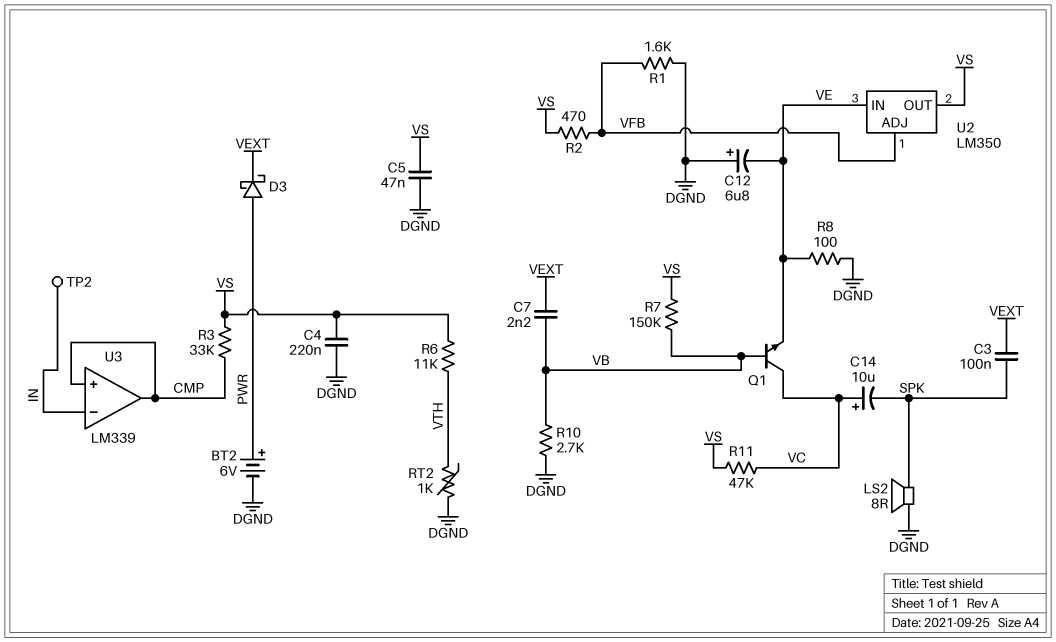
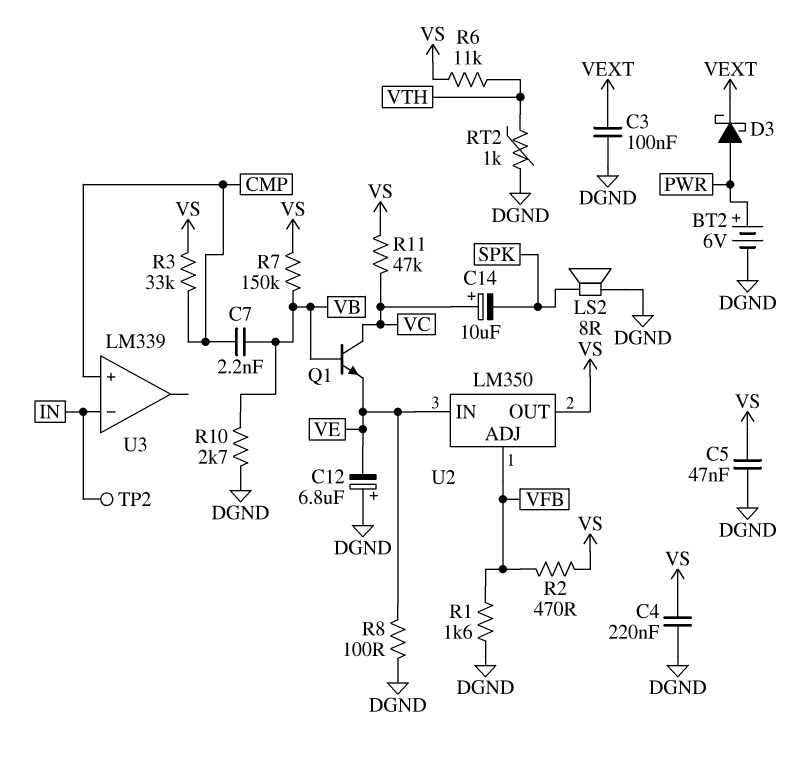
C3: 100nF (SPK, VEXT) -> 100nF (DGND, VEXT)
C7: 2.2nF (VB, VEXT) -> 2.2nF (CMP, VB)
U3 pin out: CMP -> none

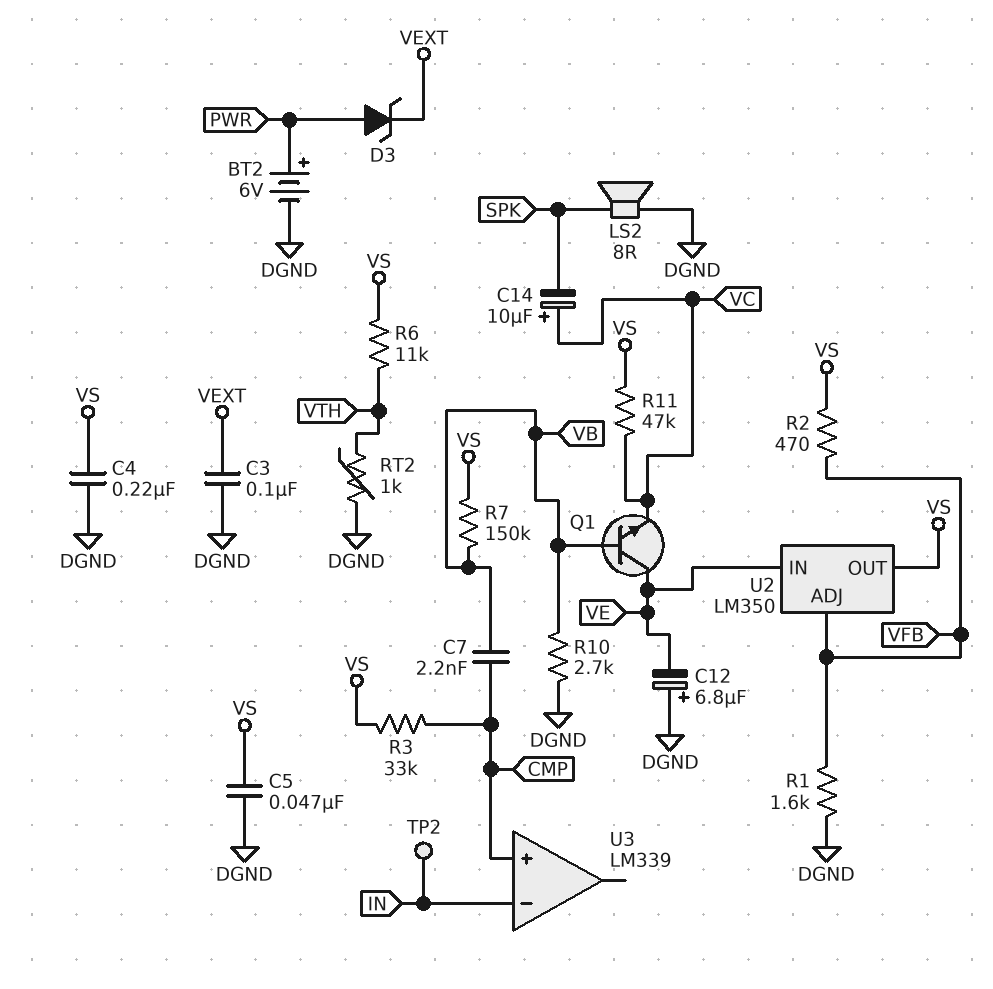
D3: schottky (A PWR, K VEXT) -> zener (A PWR, K VEXT)
Q1: NPN (B VB, C VC, E VE) -> NPN (B VB, C VE, E VC)
R8: 100 (DGND, VE) -> none

